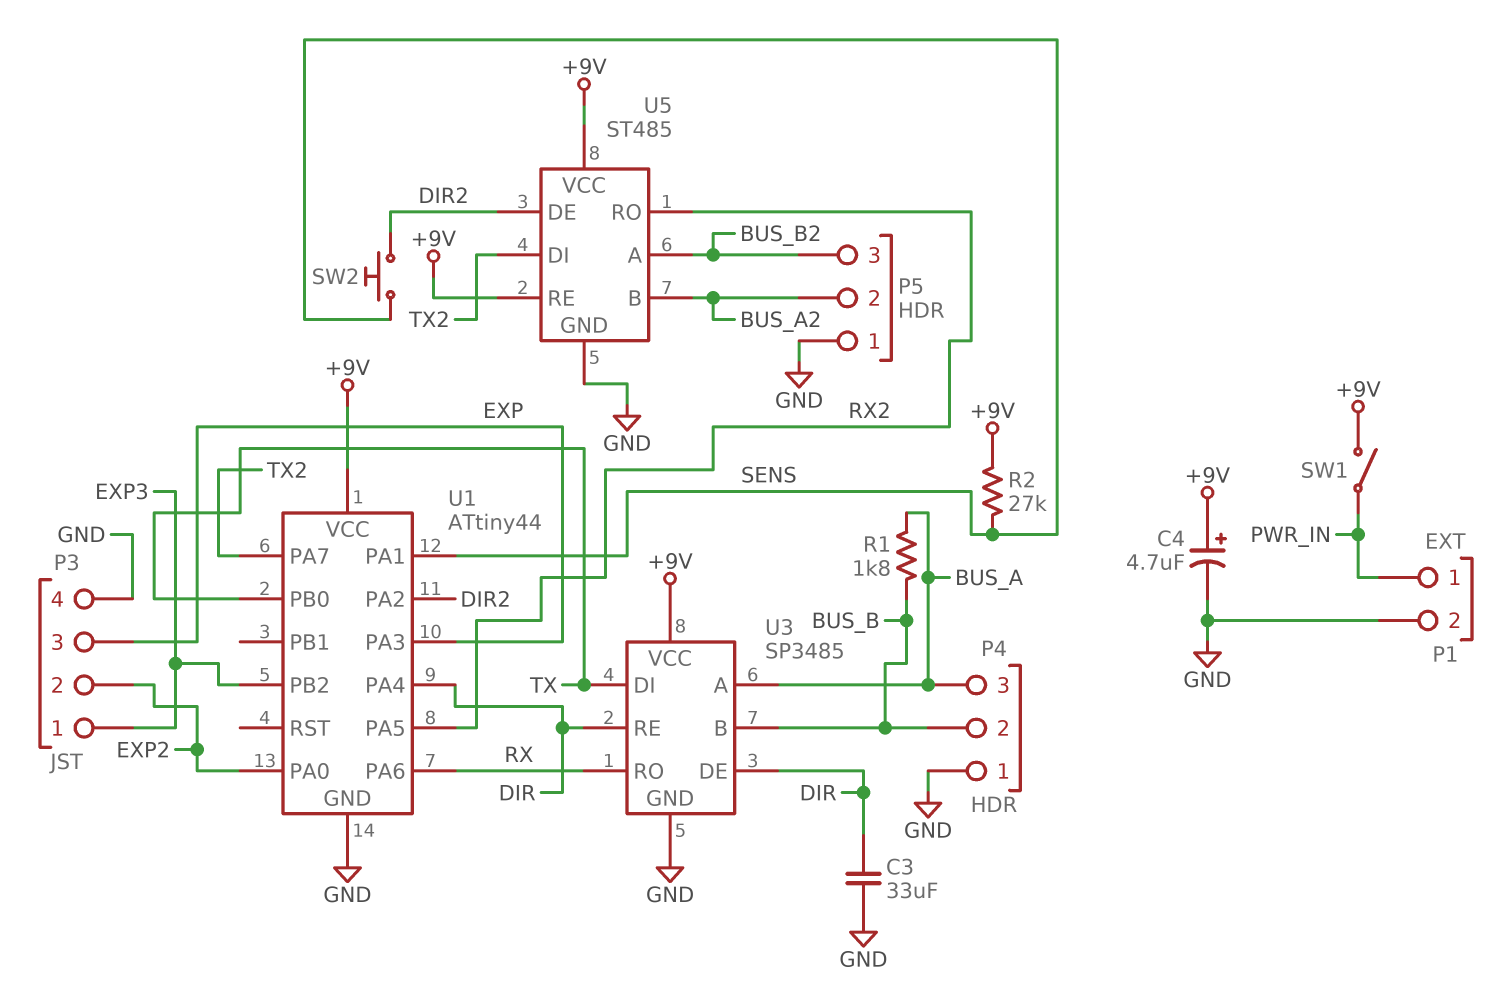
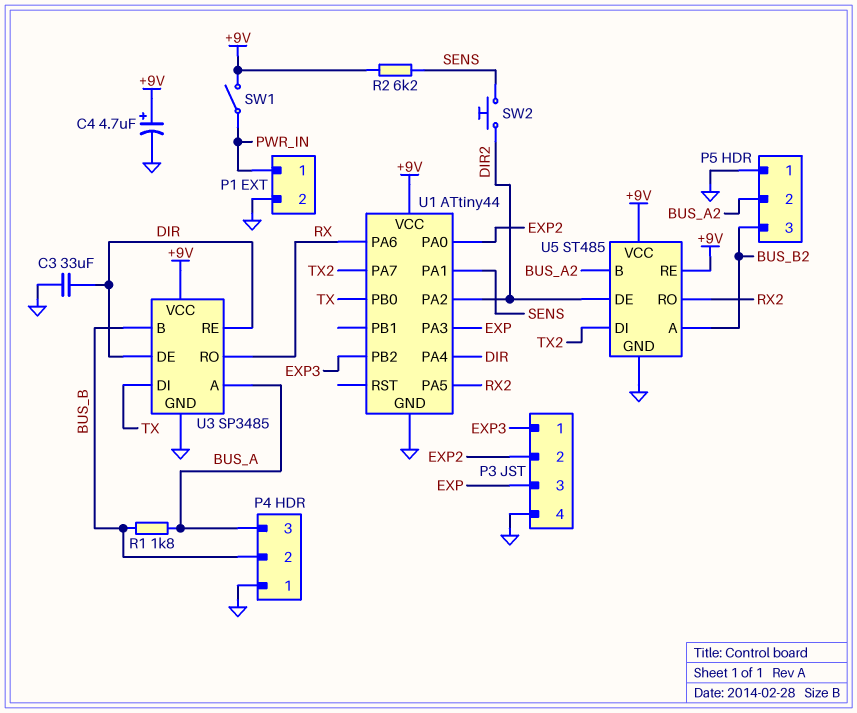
R2: 27k (+9V, SENS) -> 6.2k (+9V, SENS)

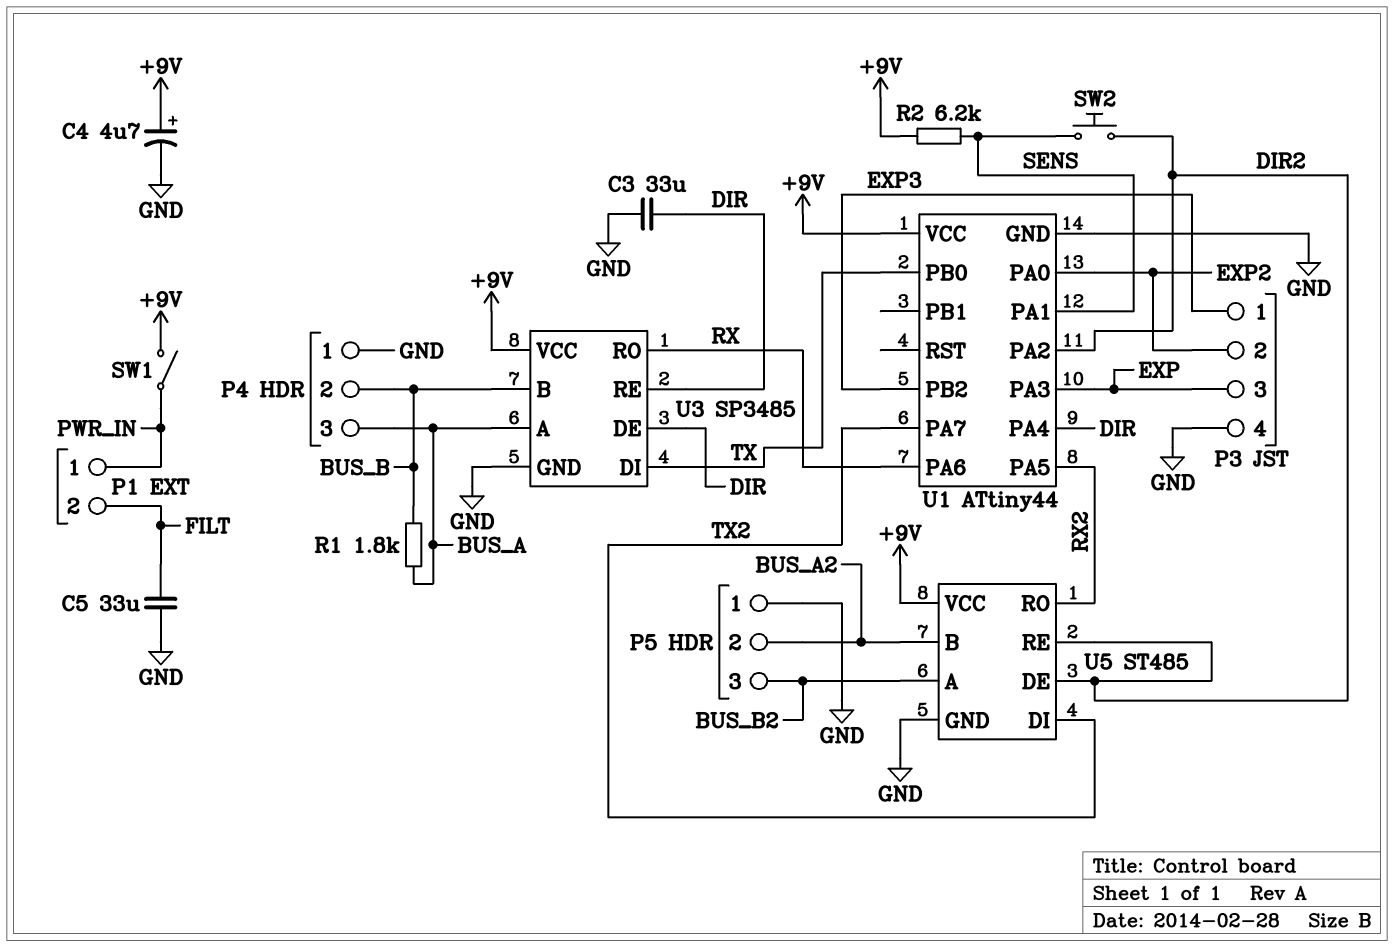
C5: none -> 33uF (FILT, GND)
P1 pin 2: GND -> FILT
U5 pin RE: +9V -> DIR2

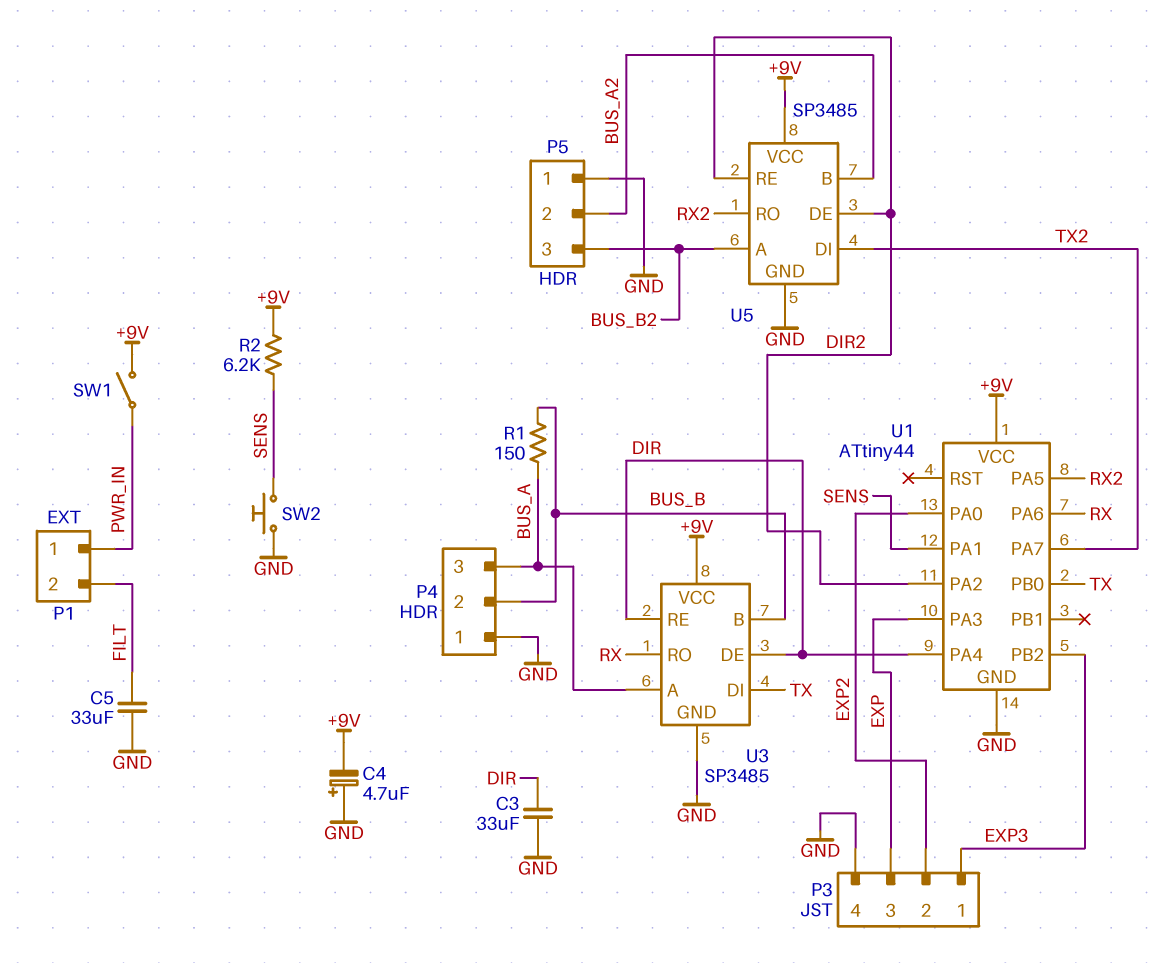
C4: 4.7uF (plus +9V, minus GND) -> 4.7uF (plus GND, minus +9V)
R1: 1.8k (BUS_A, BUS_B) -> 150 (BUS_A, BUS_B)
SW2: button (DIR2, SENS) -> button (GND, SENS)
U5: ST485 -> SP3485

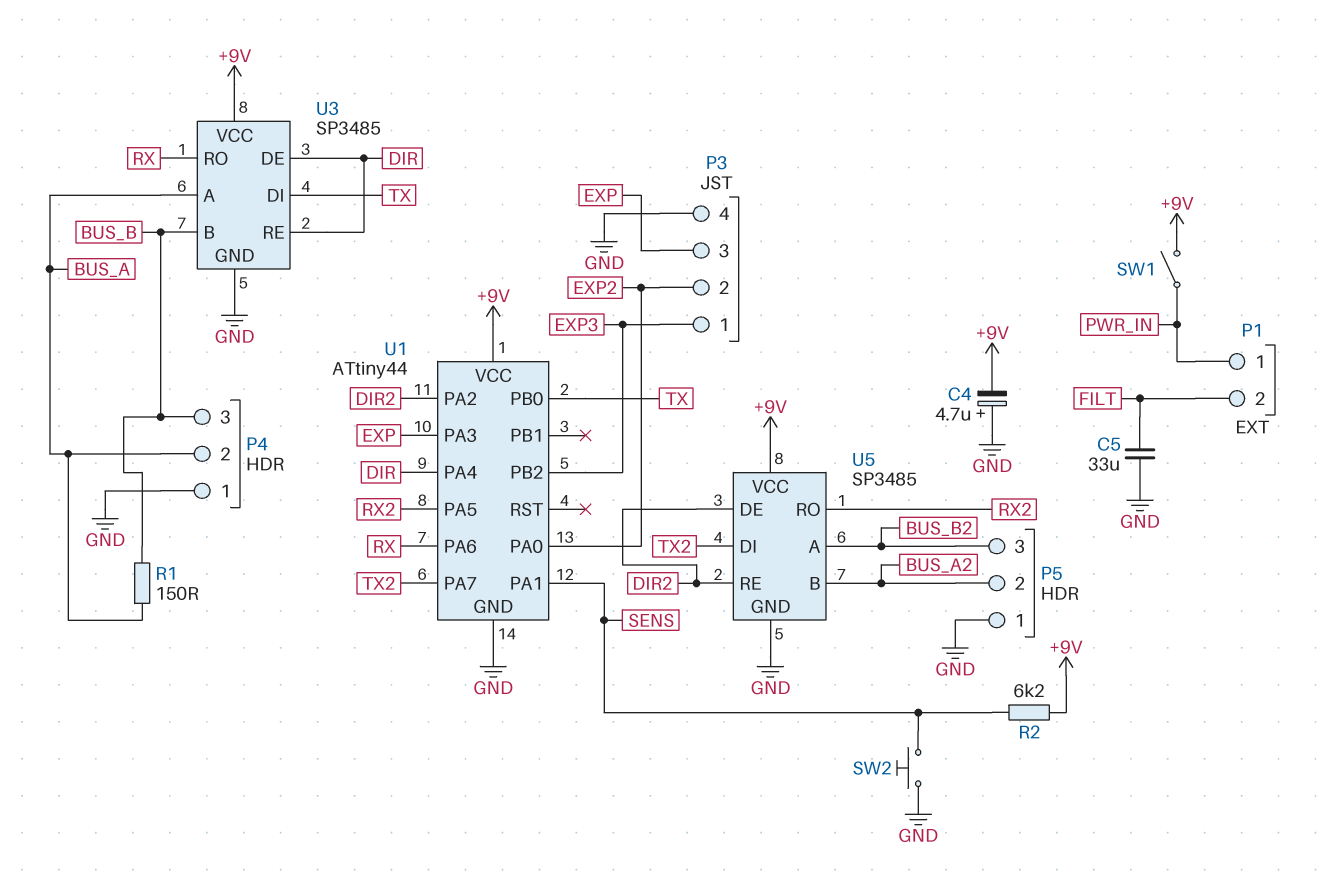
C3: 33uF (DIR, GND) -> none
P4 pin 2: BUS_B -> BUS_A
P4 pin 3: BUS_A -> BUS_B

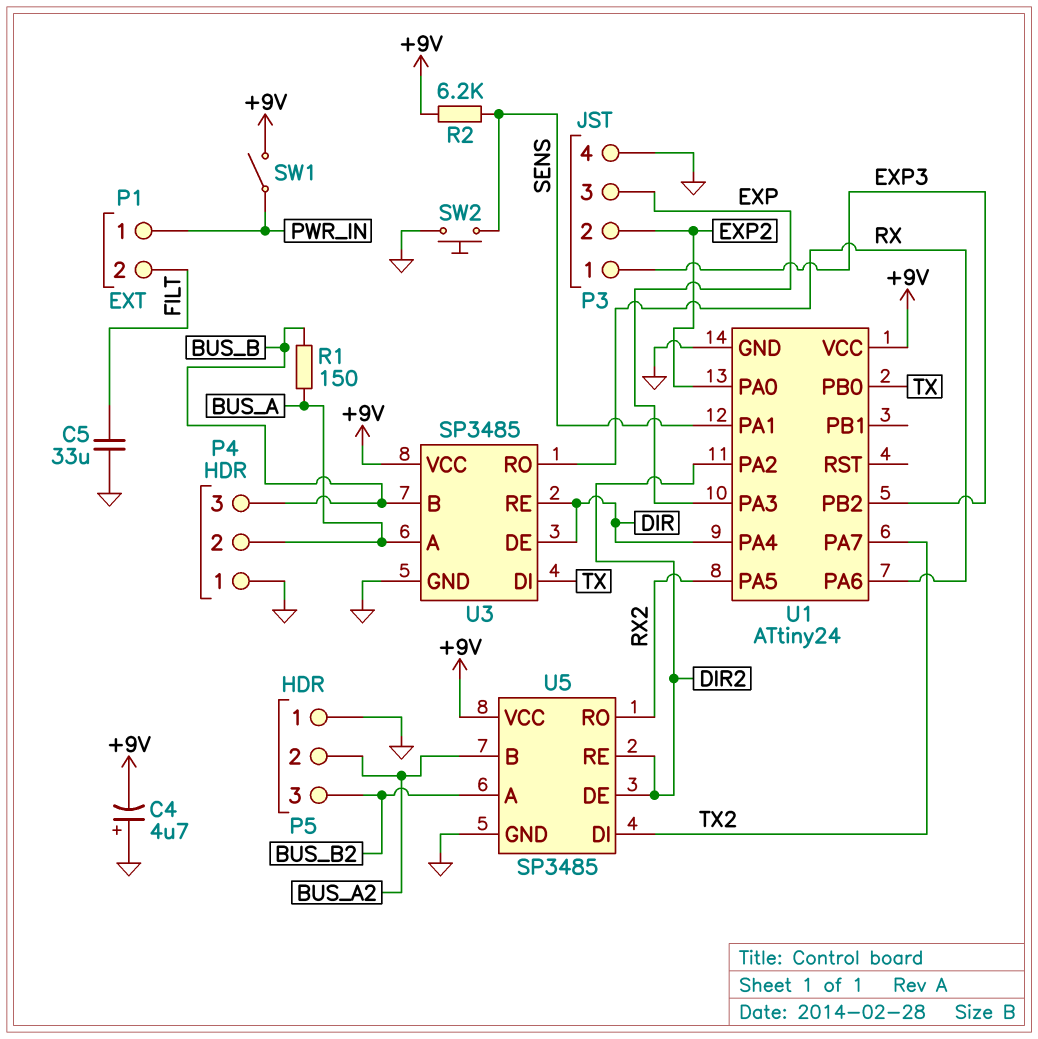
U1: ATtiny44 -> ATtiny24

